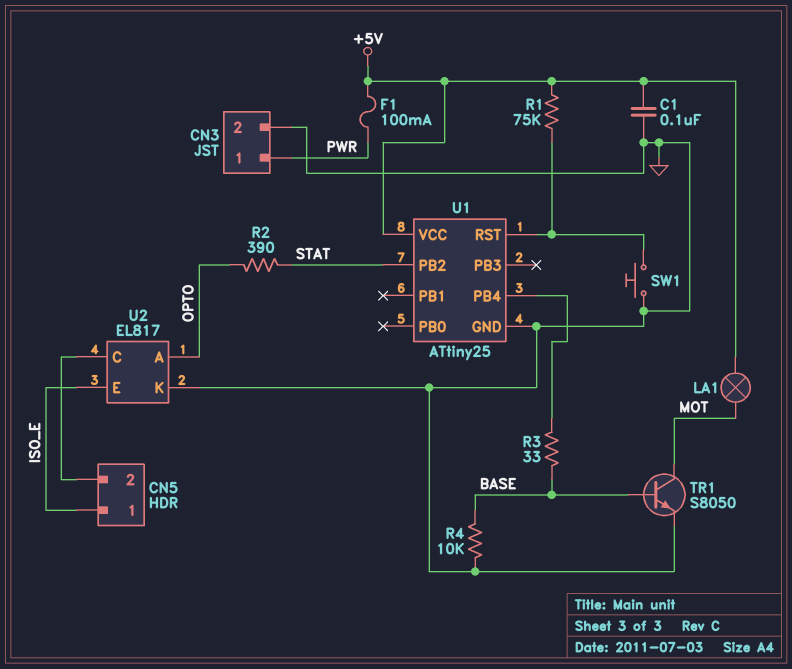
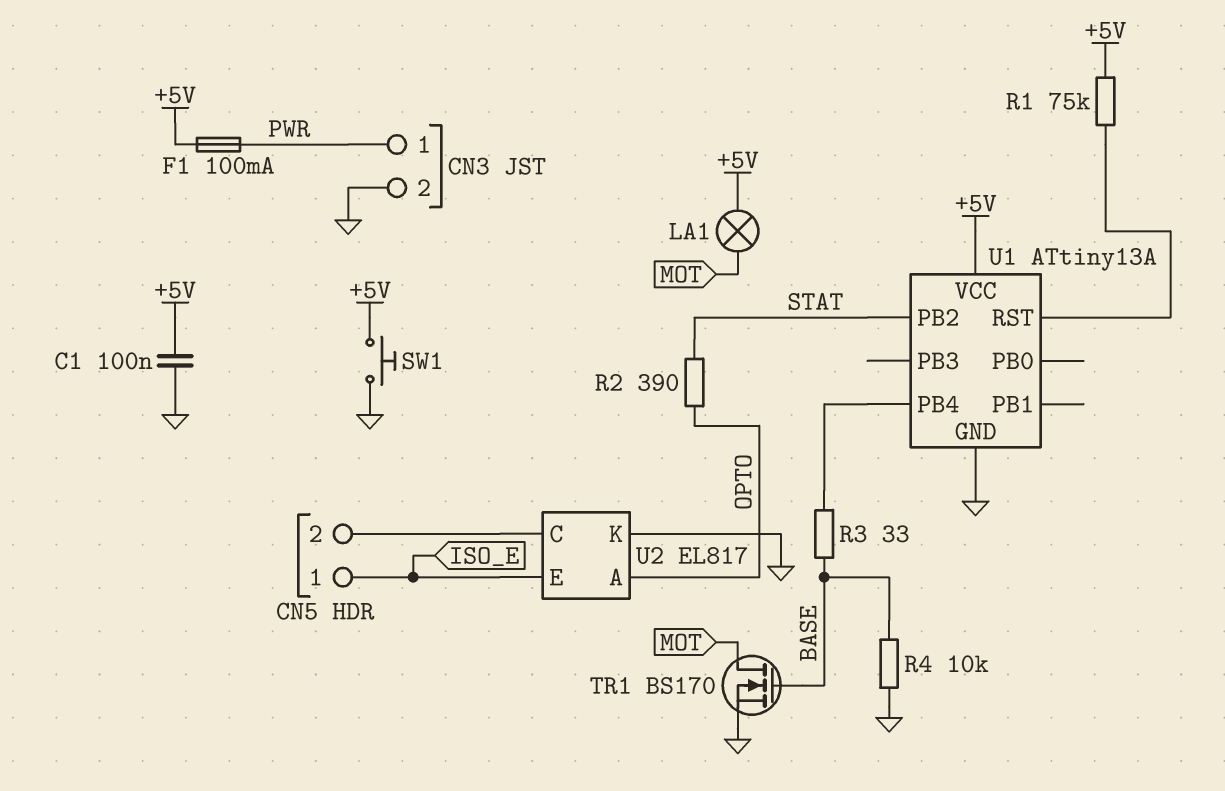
SW1: button (GND, U1/RST) -> button (+5V, GND)
TR1: NPN S8050 (B BASE, C MOT, E GND) -> NMOS BS170 (G BASE, D MOT, S GND)
U1: ATtiny25 -> ATtiny13A

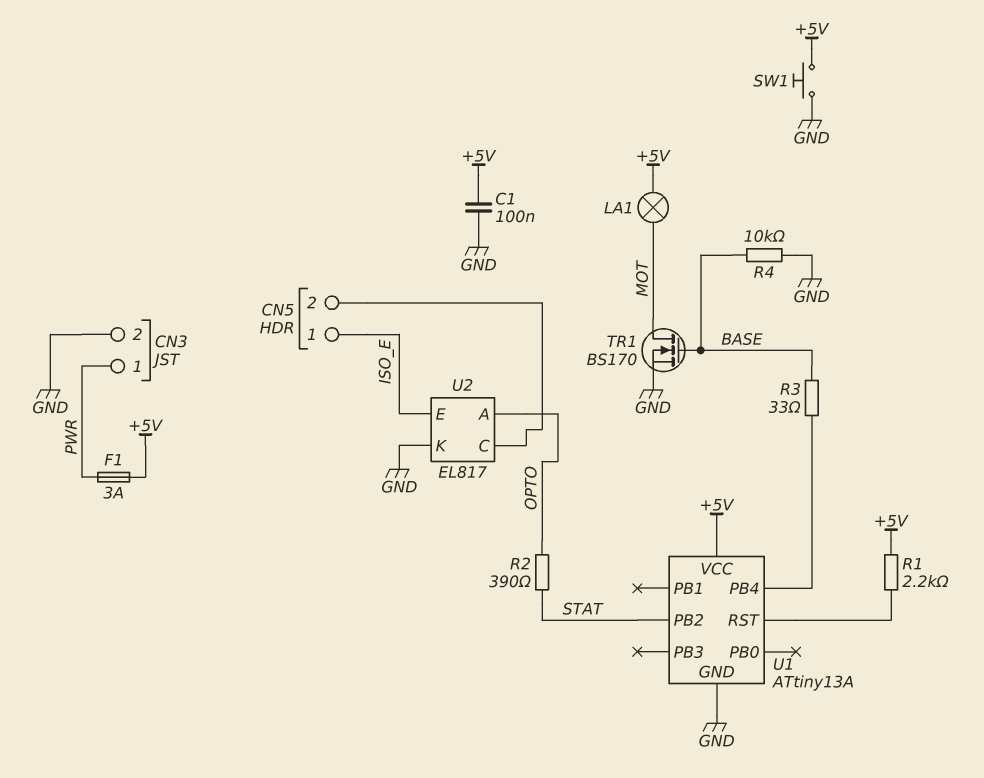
F1: 100mA (+5V, PWR) -> 3A (+5V, PWR)
R1: 75k (+5V, U1/RST) -> 2.2k (+5V, U1/RST)

